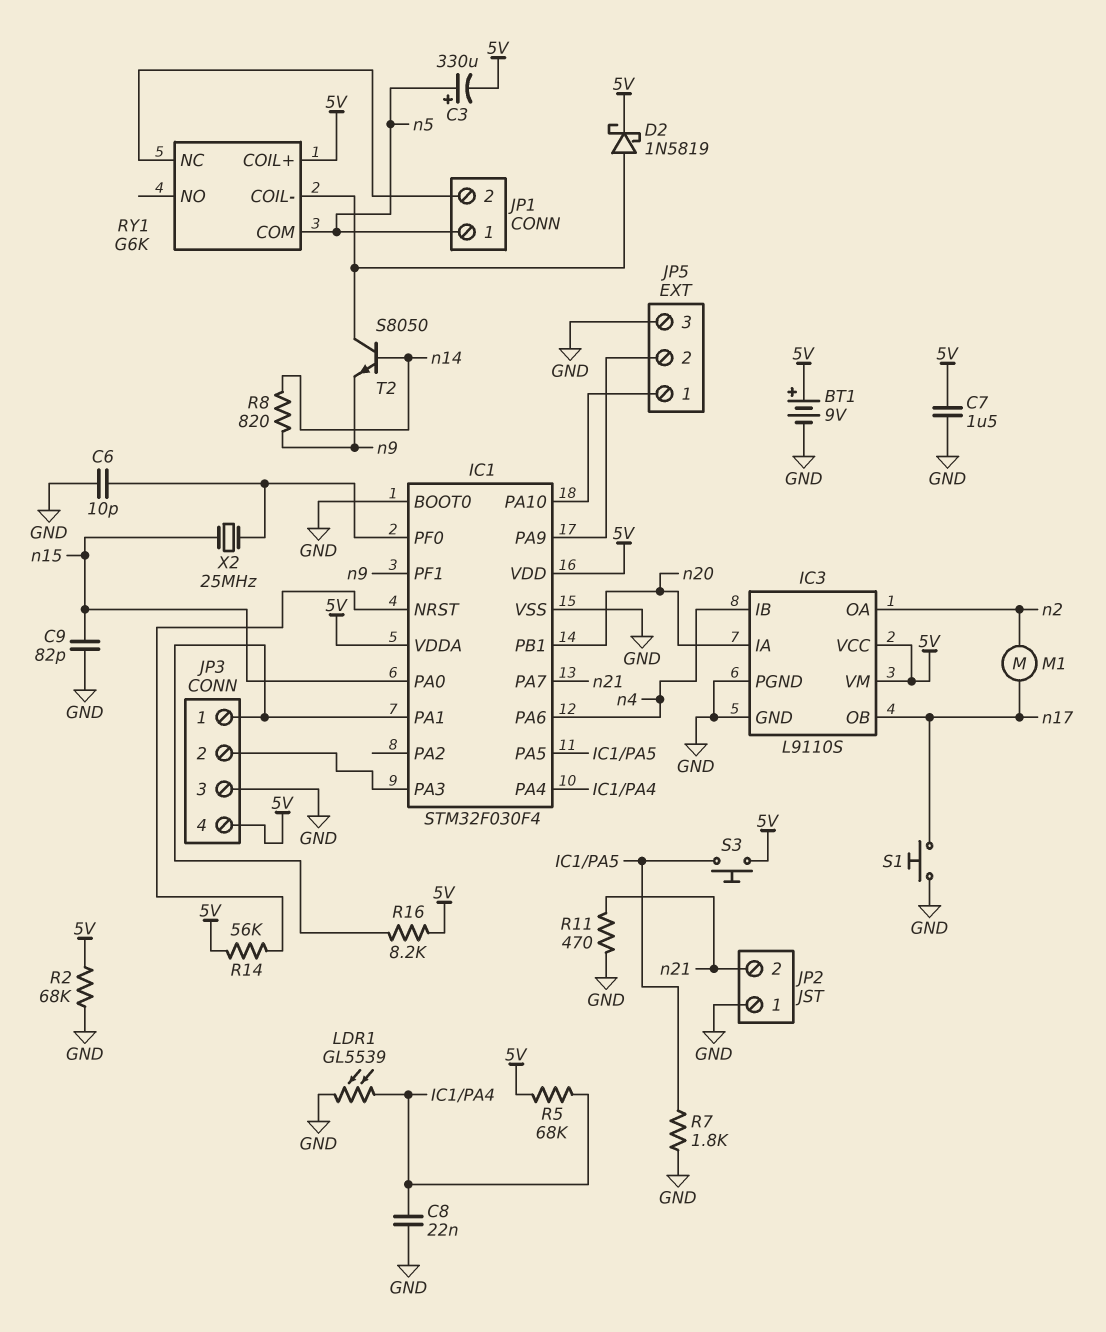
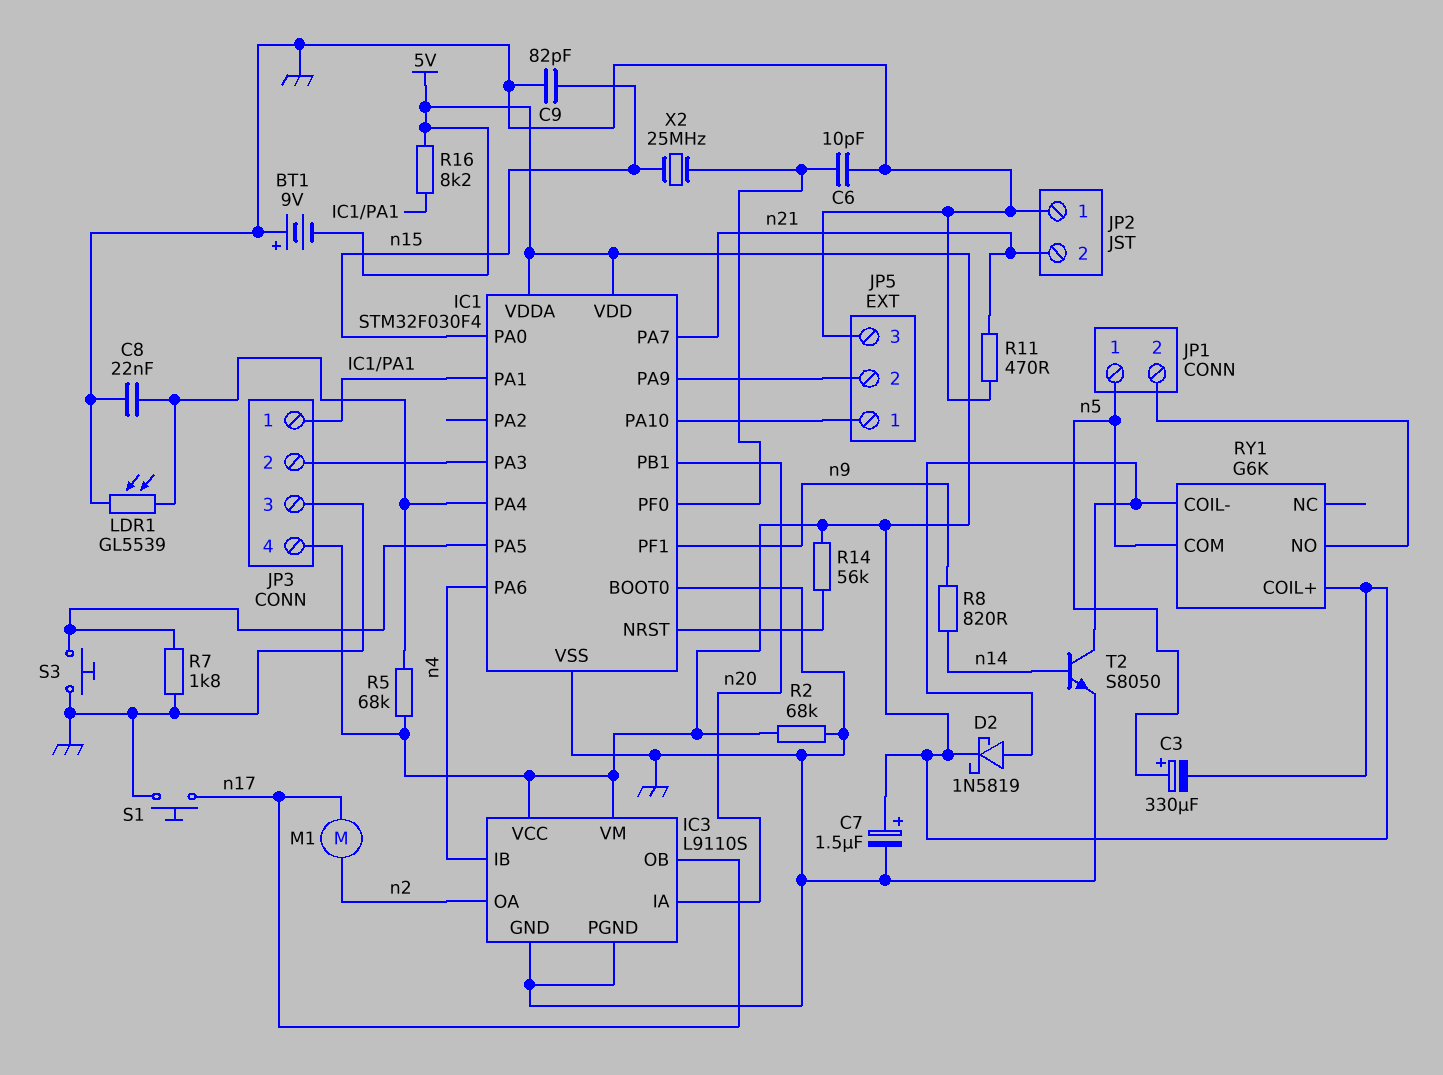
BT1: 9V (plus 5V, minus GND) -> 9V (plus GND, minus 5V)
C7: 1.5uF (5V, GND) -> 1.5uF (plus 5V, minus GND)
RY1 pin NC: JP1/2 -> none
RY1 pin NO: none -> JP1/2
S3: button (5V, IC1/PA5) -> button (GND, IC1/PA5)
T2: NPN S8050 (B n14, C RY1/COIL-, E n9) -> NPN S8050 (B n14, C RY1/COIL-, E GND)

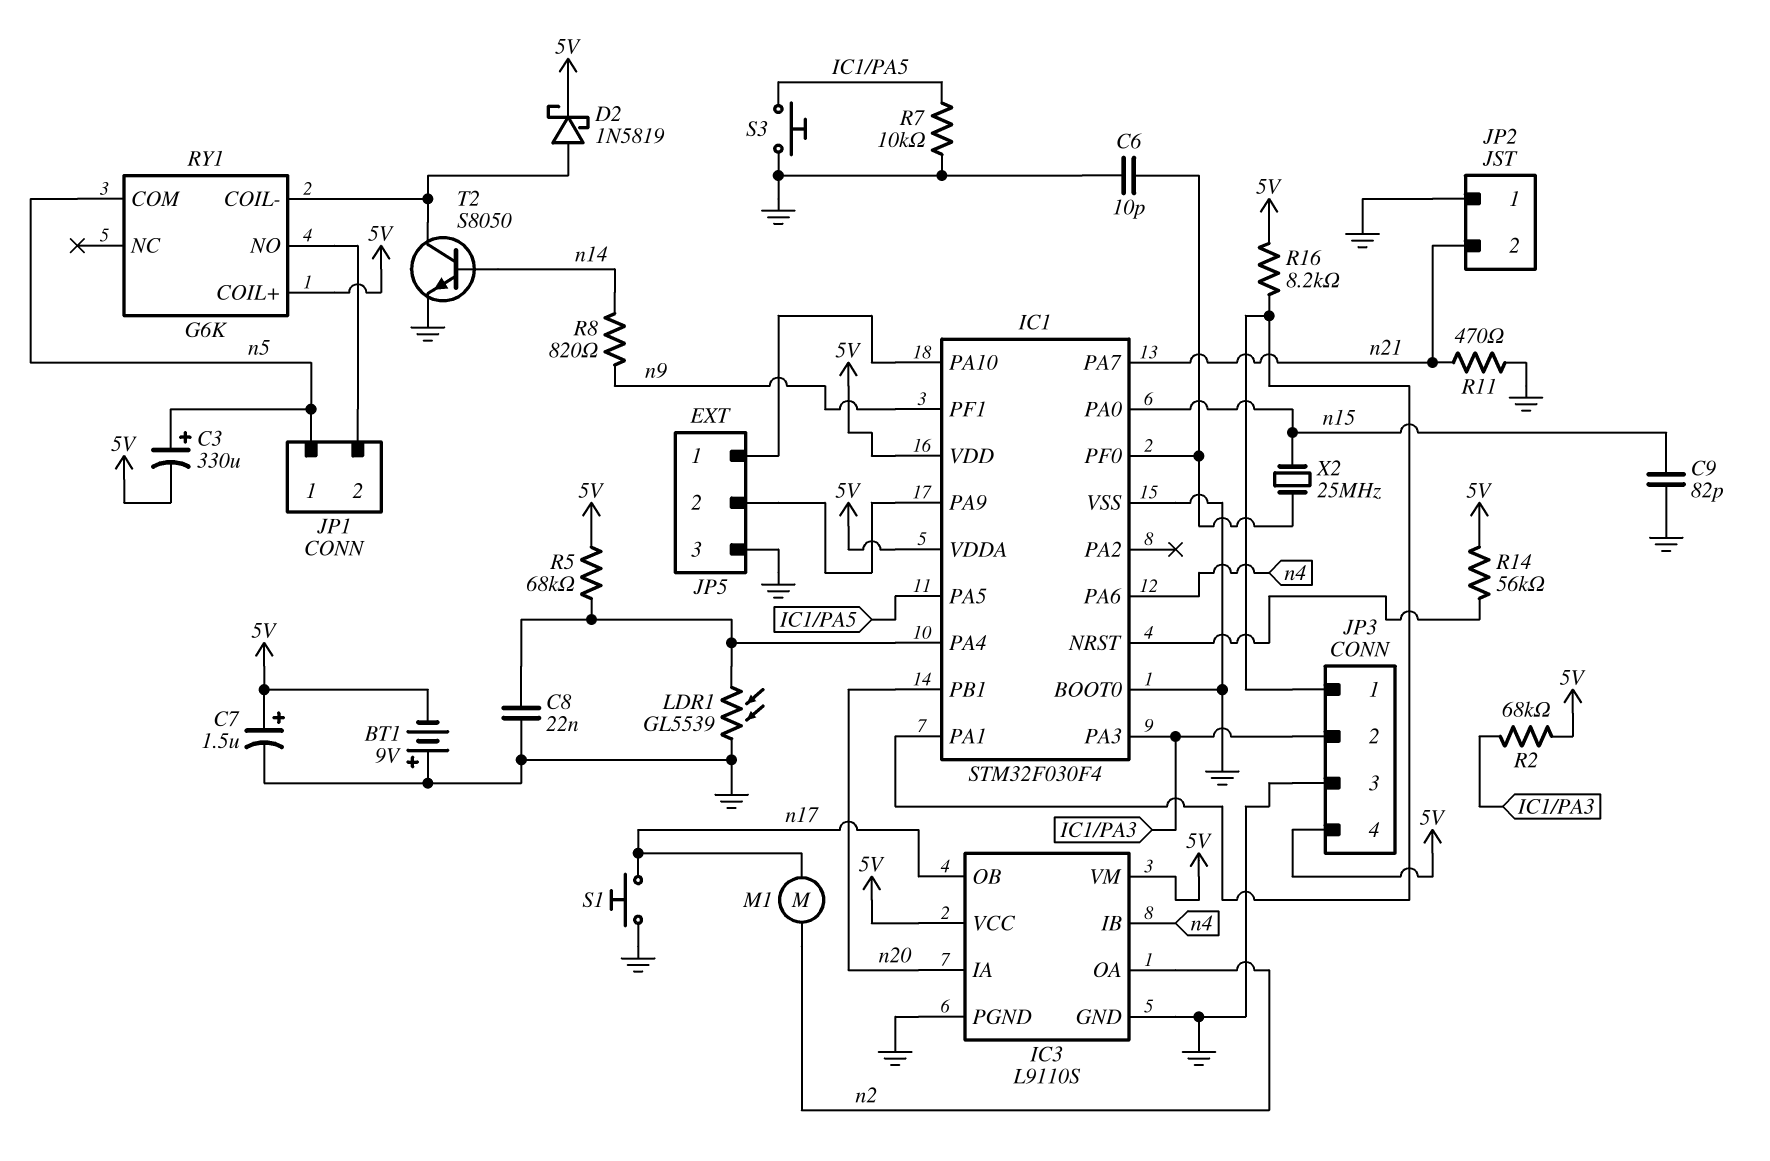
R2: 68k (5V, GND) -> 68k (5V, IC1/PA3)
R7: 1.8k (GND, IC1/PA5) -> 10k (GND, IC1/PA5)

